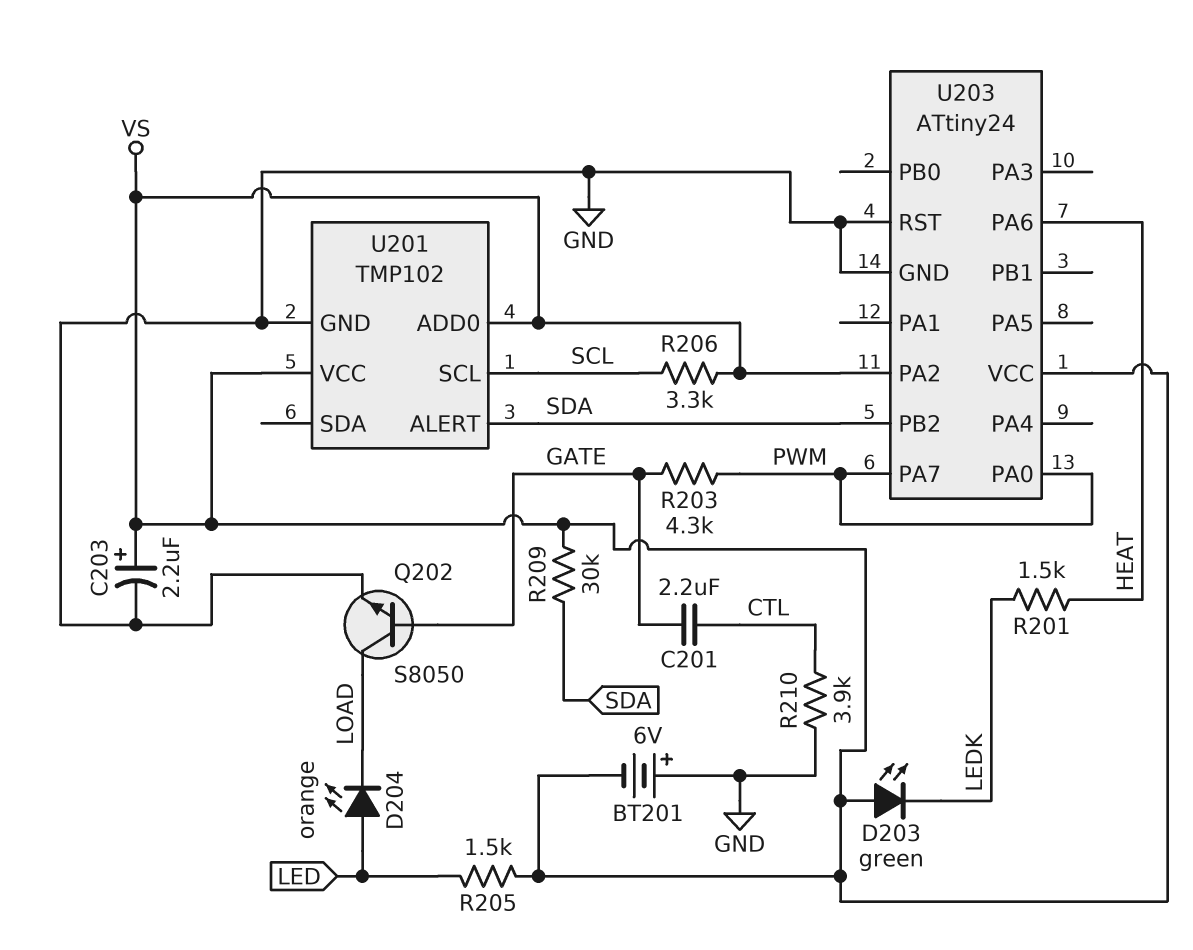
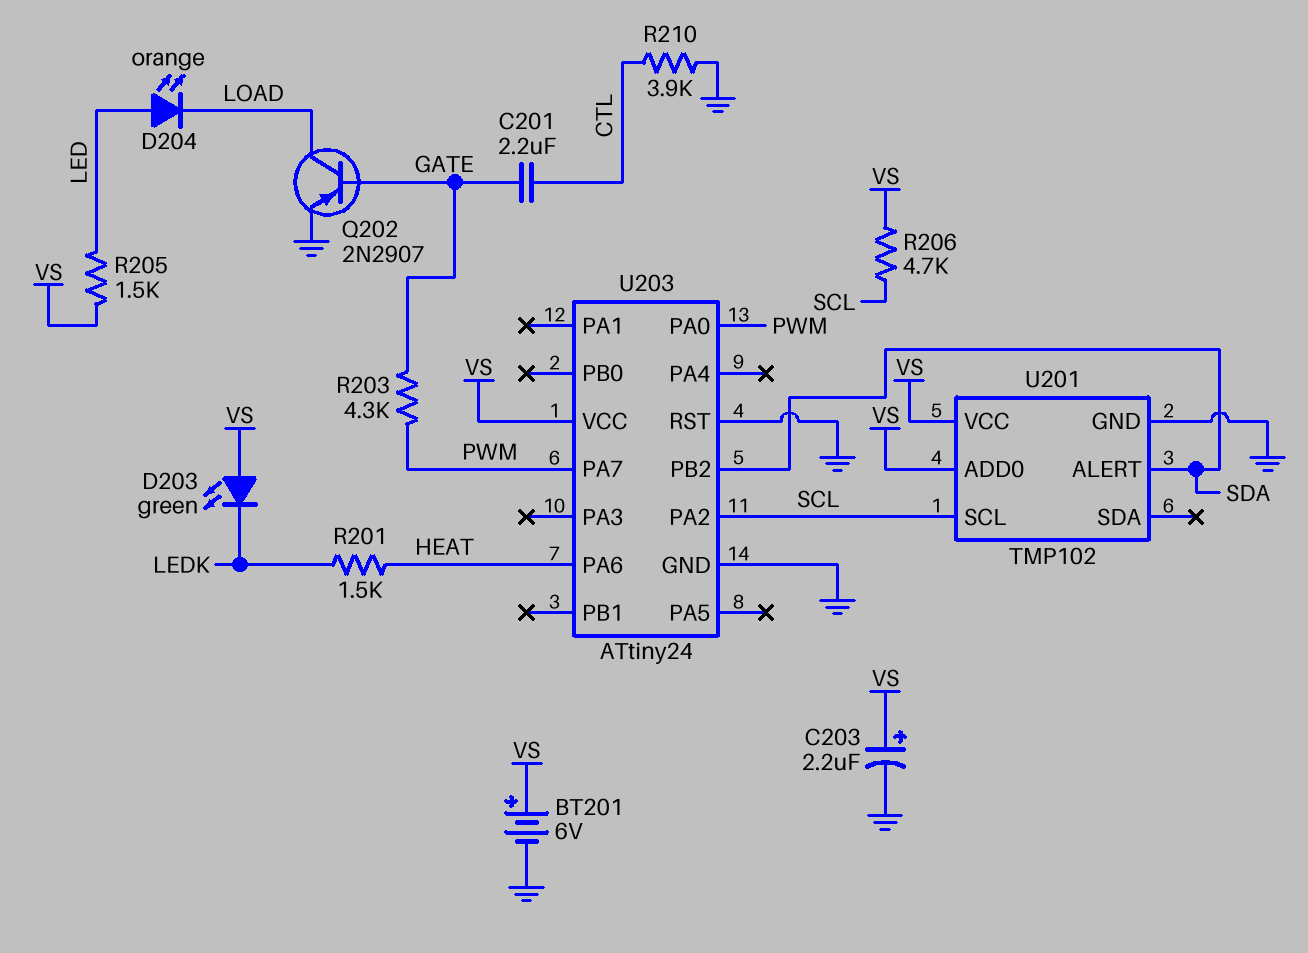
BT201: 6V (plus GND, minus VS) -> 6V (plus VS, minus GND)
Q202: NPN S8050 (B GATE, C LOAD, E GND) -> PNP 2N2907 (B GATE, C LOAD, E GND)
R206: 3.3k (SCL, VS) -> 4.7k (SCL, VS)
R209: 30k (SDA, VS) -> none
U203 pin PA2: VS -> SCL

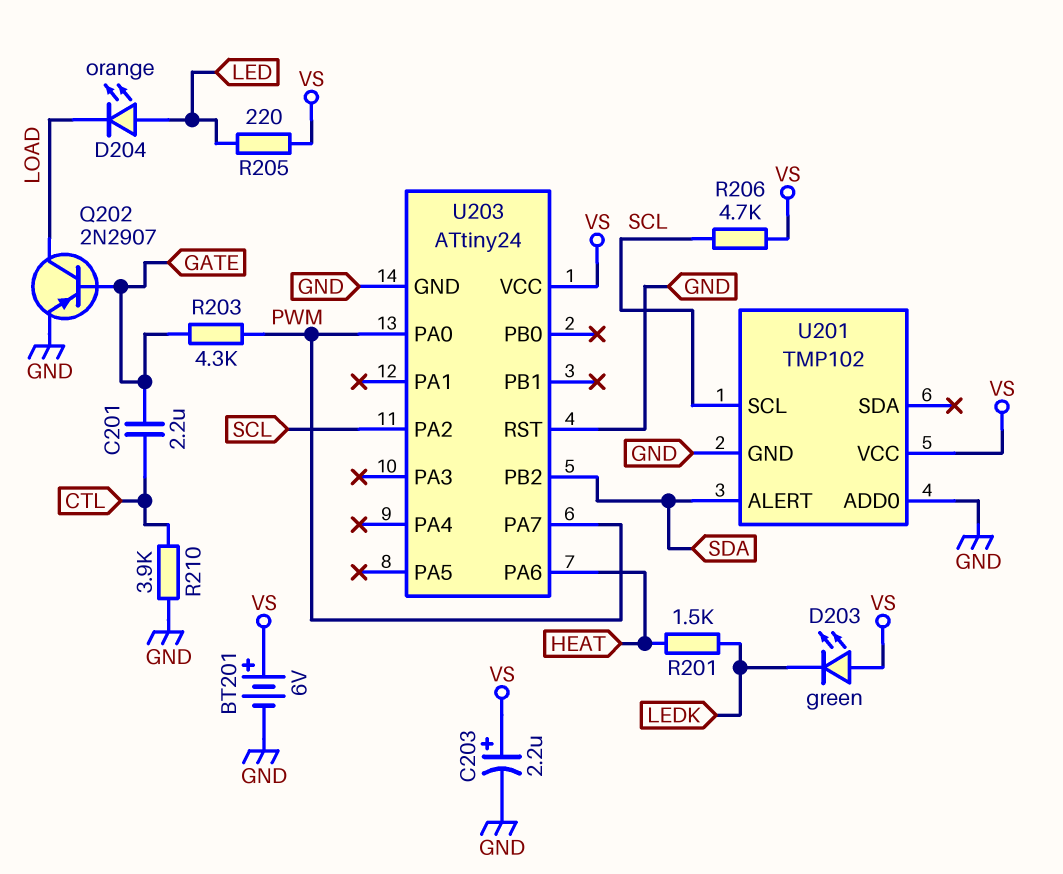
R205: 1.5k (LED, VS) -> 220 (LED, VS)
U201 pin ADD0: VS -> GND

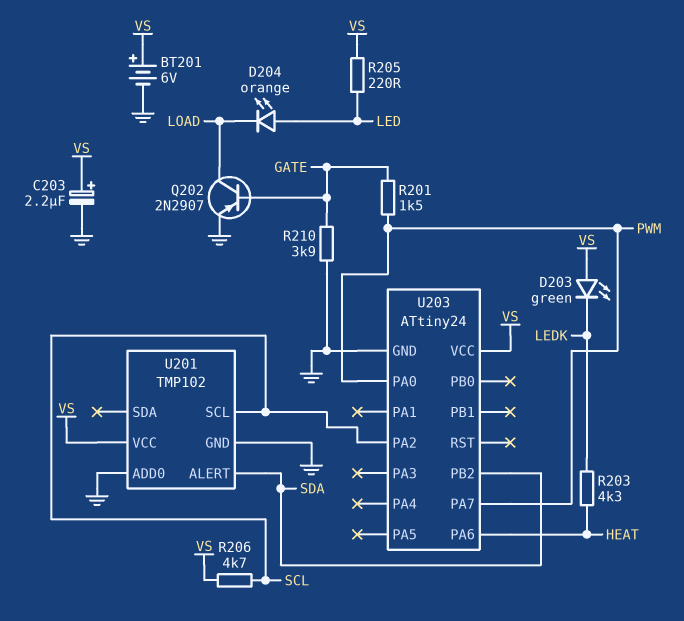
C201: 2.2uF (CTL, GATE) -> none
R201: 1.5k (HEAT, LEDK) -> 1.5k (GATE, PWM)
R203: 4.3k (GATE, PWM) -> 4.3k (HEAT, LEDK)
R210: 3.9k (CTL, GND) -> 3.9k (GATE, GND)
U203 pin RST: GND -> none

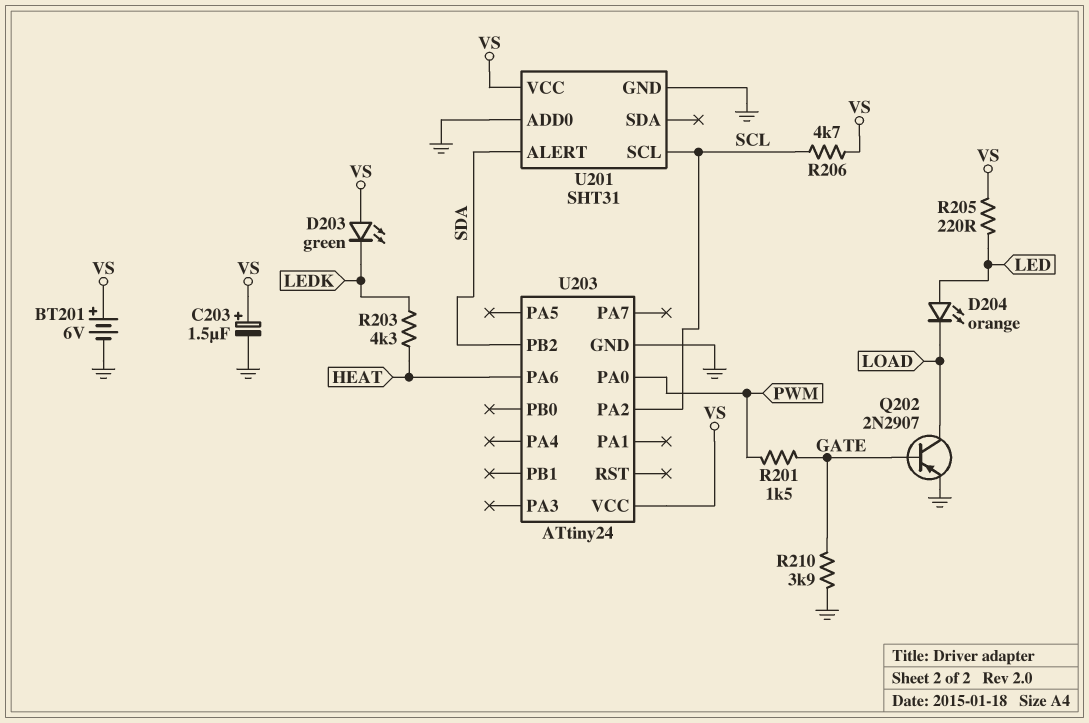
C203: 2.2uF (plus VS, minus GND) -> 1.5uF (plus VS, minus GND)
U201: TMP102 -> SHT31
U203 pin PA7: PWM -> none

